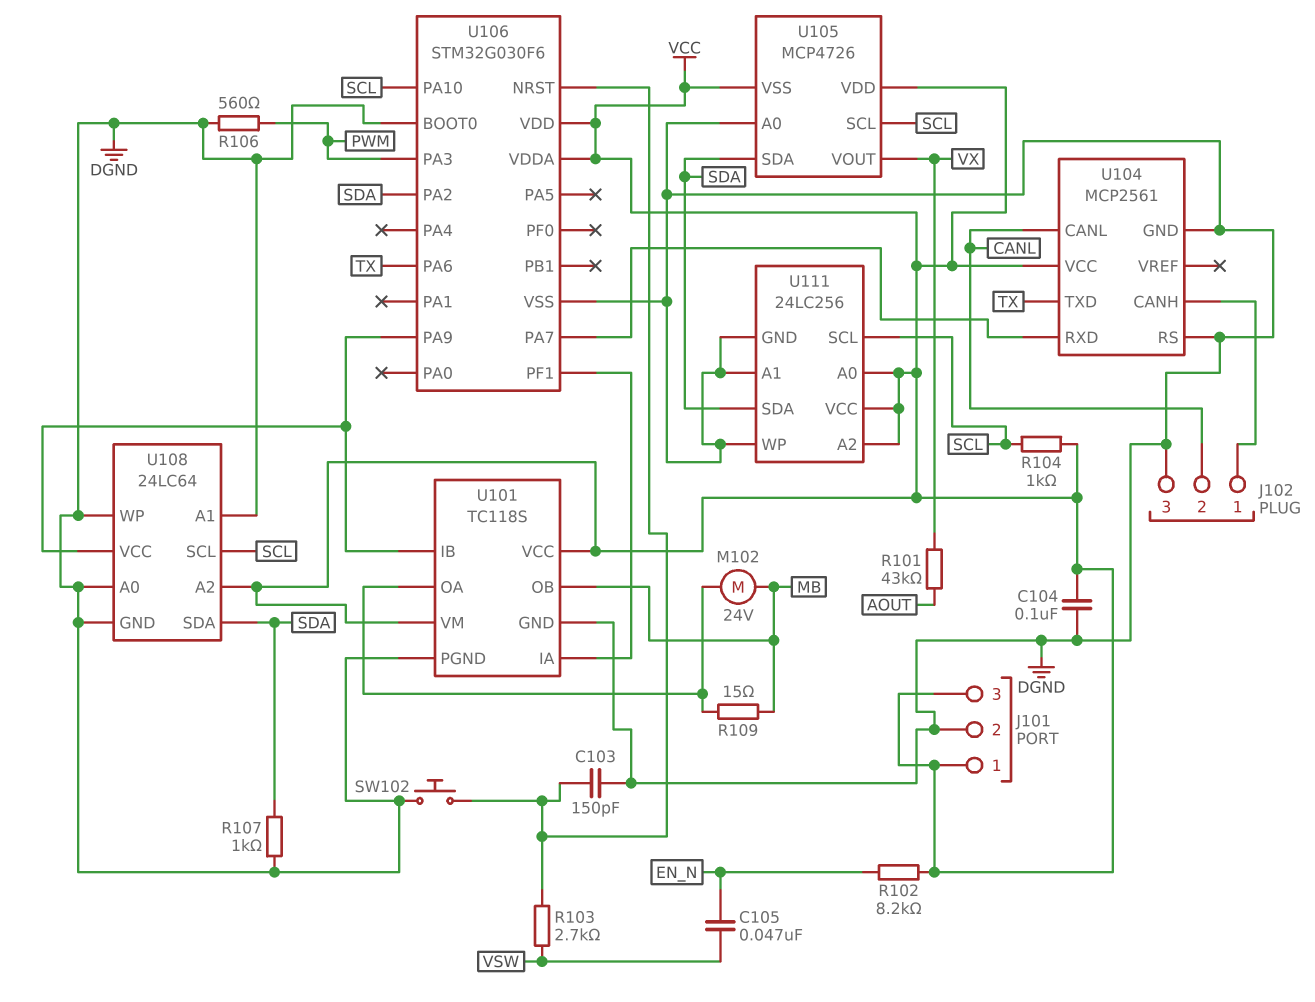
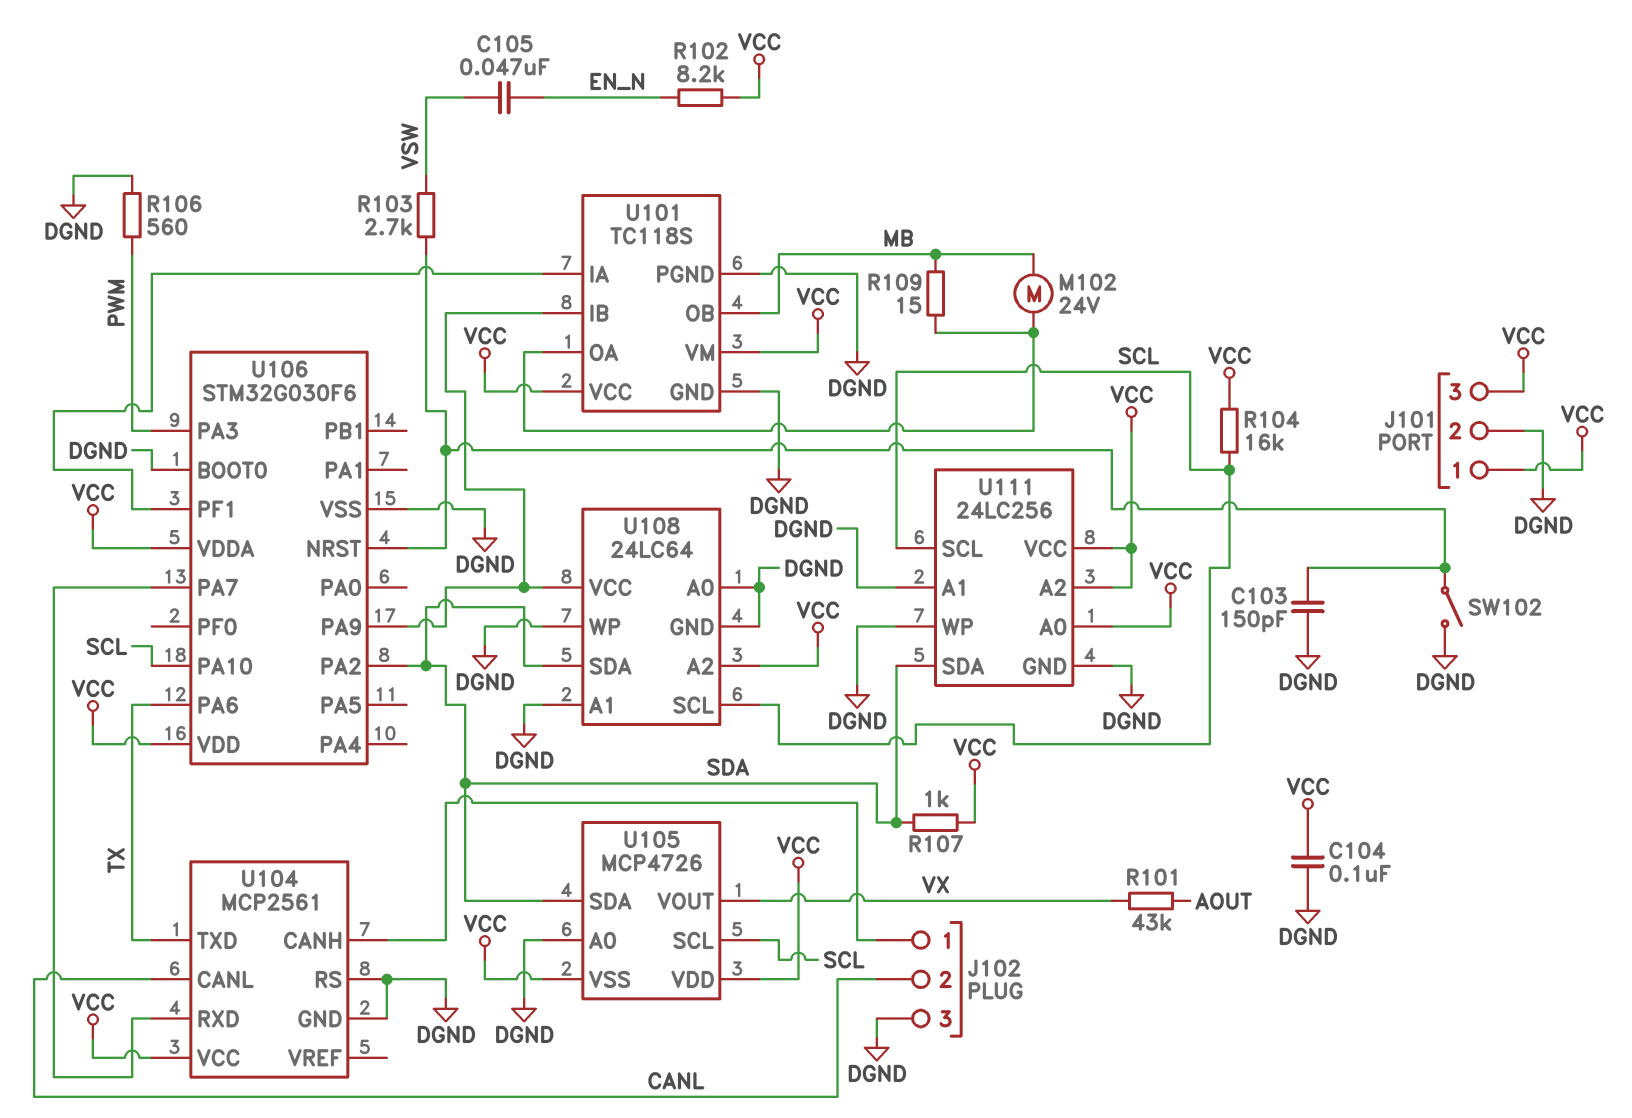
R104: 1k (SCL, VCC) -> 16k (SCL, VCC)
R107: 1k (DGND, SDA) -> 1k (SDA, VCC)
SW102: button (DGND, U106/NRST) -> switch (DGND, U106/NRST)

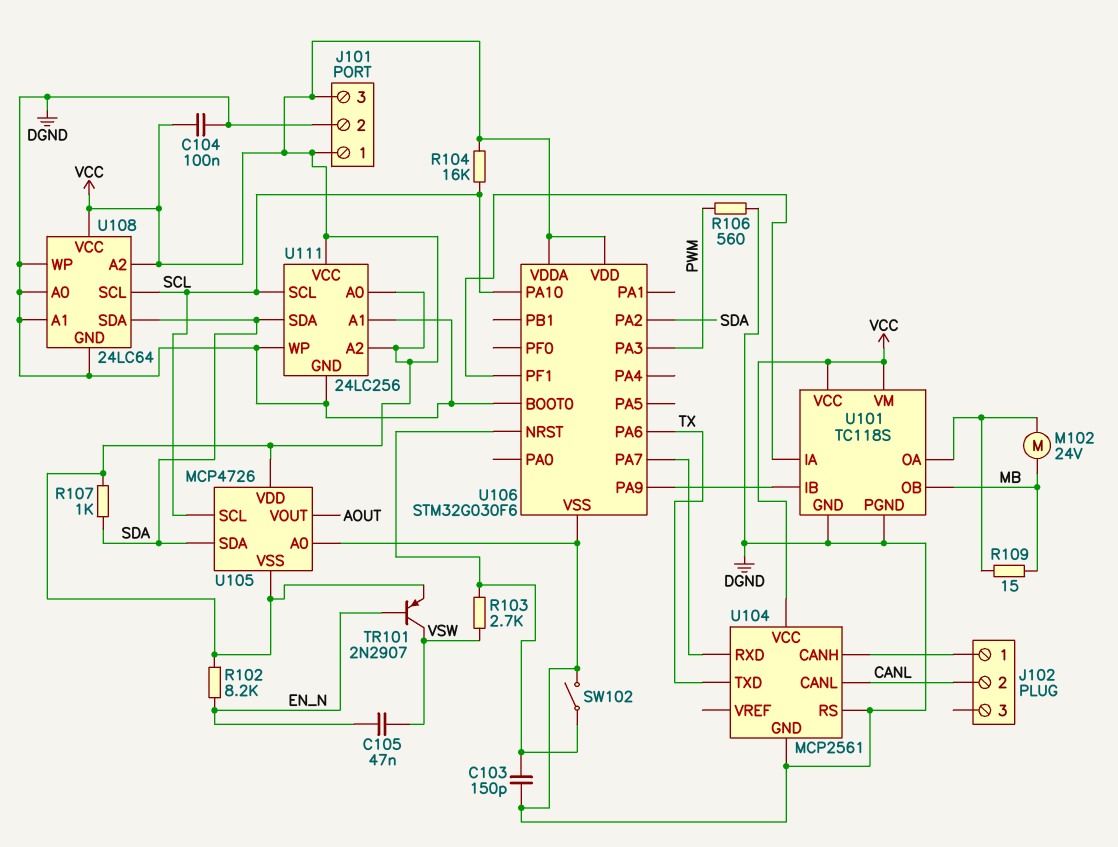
J102 pin 3: DGND -> none
R101: 43k (AOUT, VX) -> none
TR101: none -> PNP 2N2907 (B EN_N, C VSW, E VCC)
U105 pin VOUT: VX -> AOUT
U108 pin VCC: U101/IB -> VCC

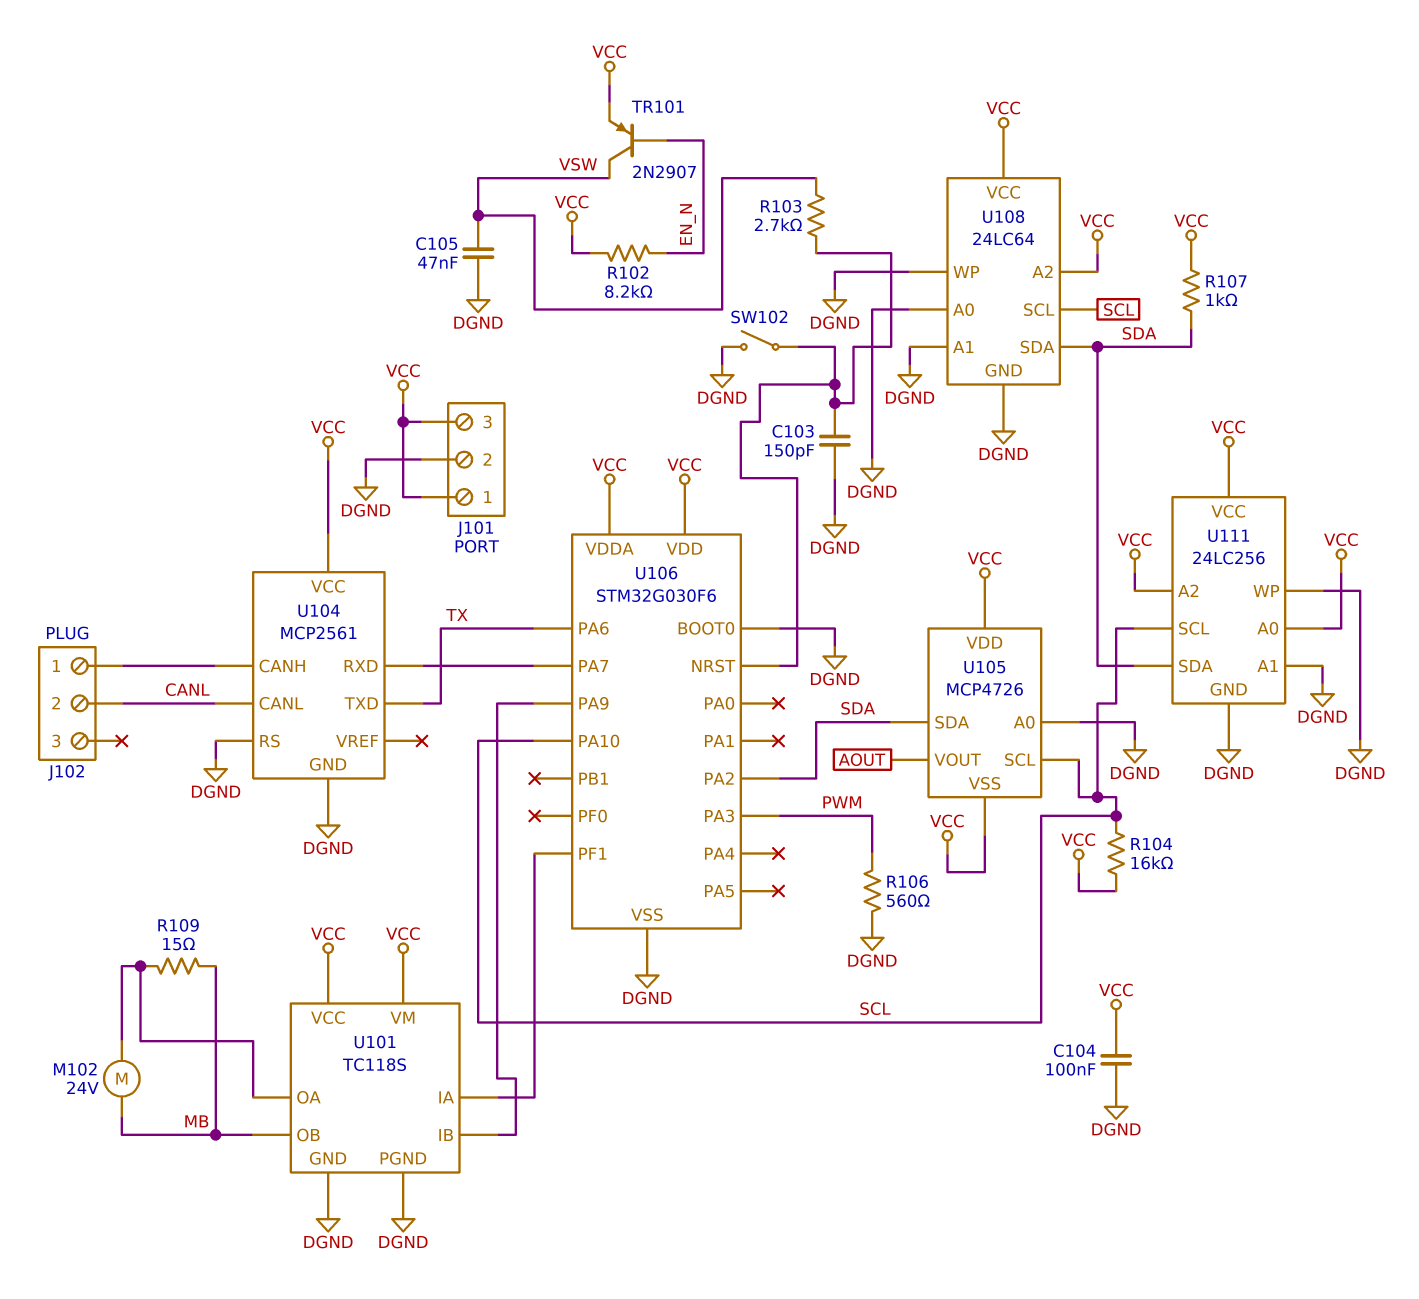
C105: 47nF (EN_N, VSW) -> 47nF (DGND, VSW)

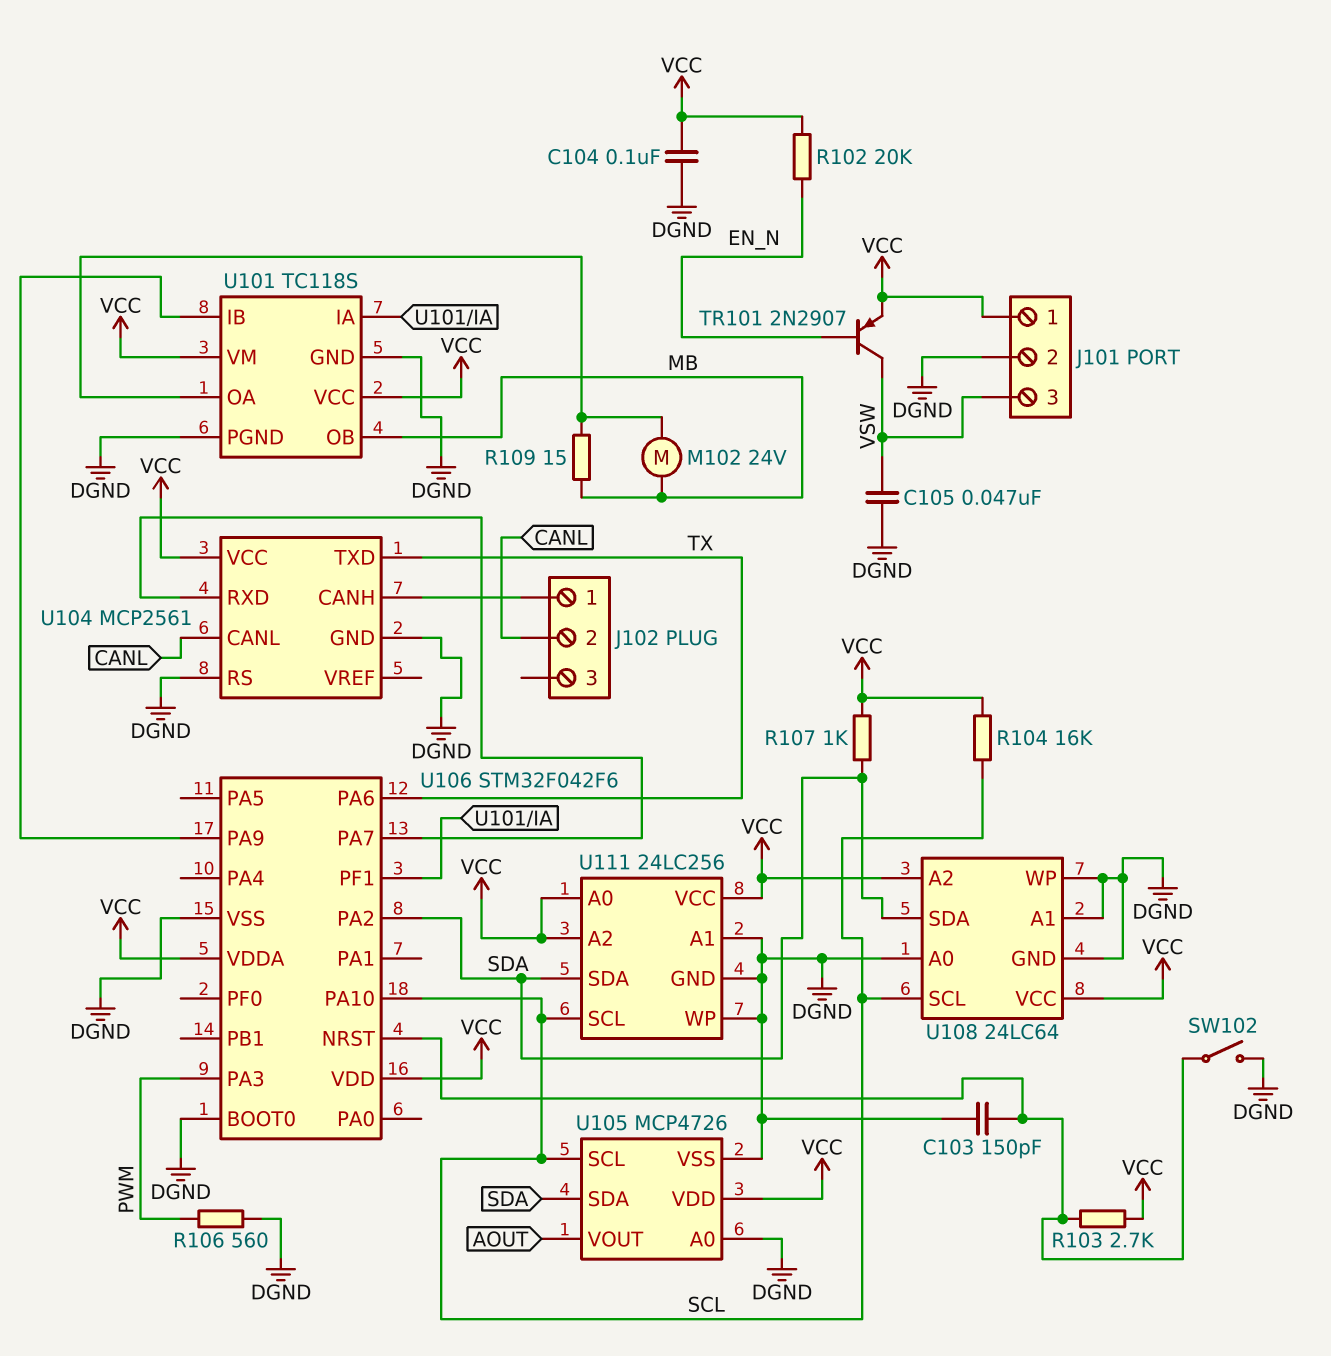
J101 pin 3: VCC -> VSW
R102: 8.2k (EN_N, VCC) -> 20k (EN_N, VCC)
R103: 2.7k (U106/NRST, VSW) -> 2.7k (U106/NRST, VCC)
U105 pin VSS: VCC -> DGND
U106: STM32G030F6 -> STM32F042F6

